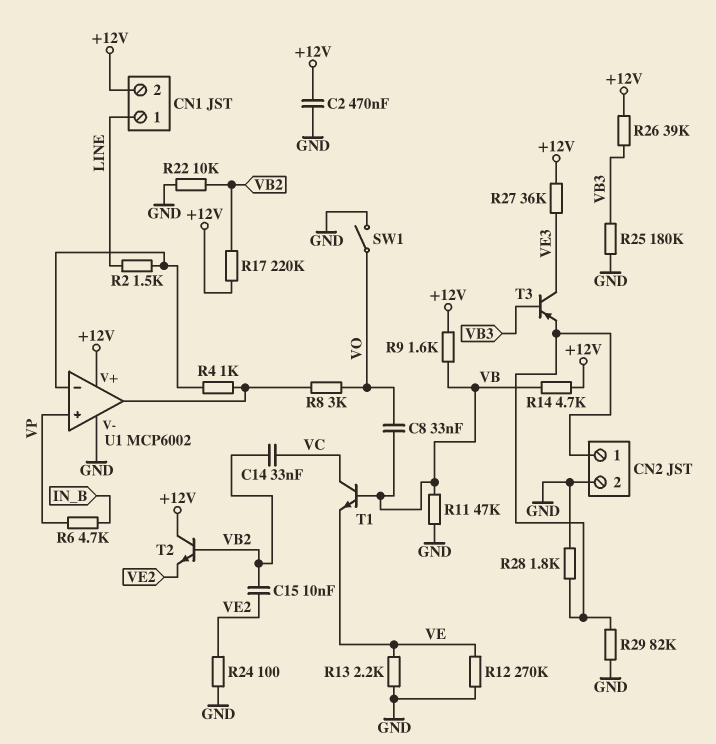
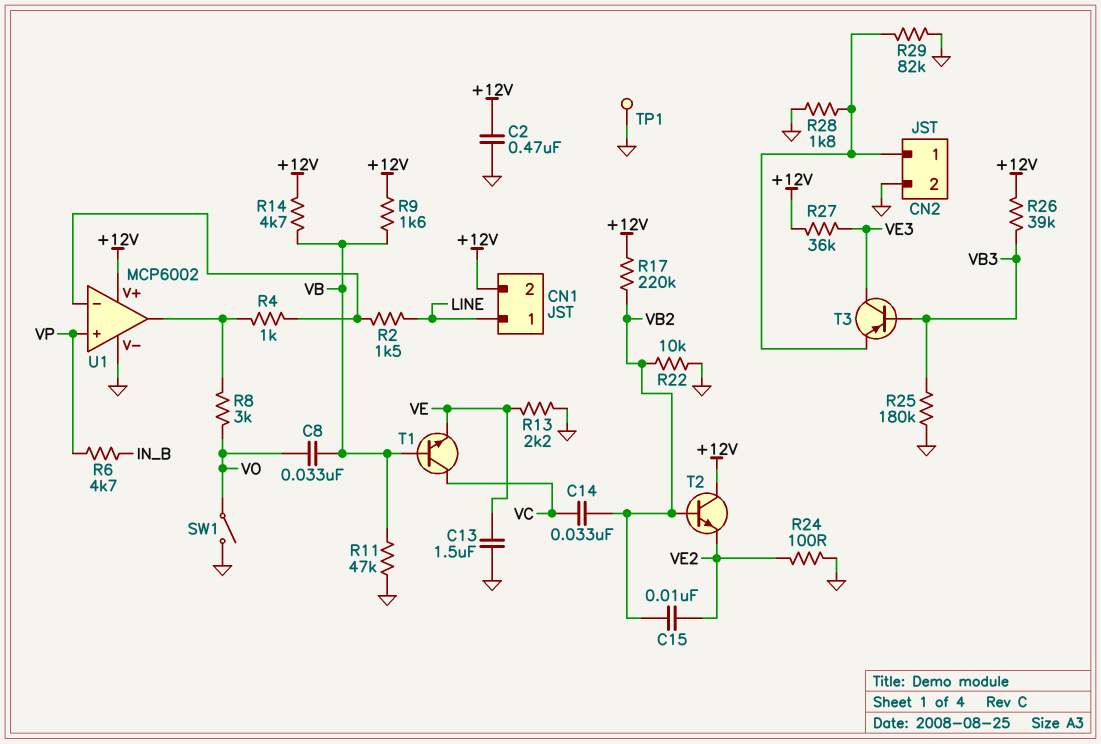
C13: none -> 1.5uF (GND, VE)
R12: 270k (GND, VE) -> none
TP1: none -> test point (GND)

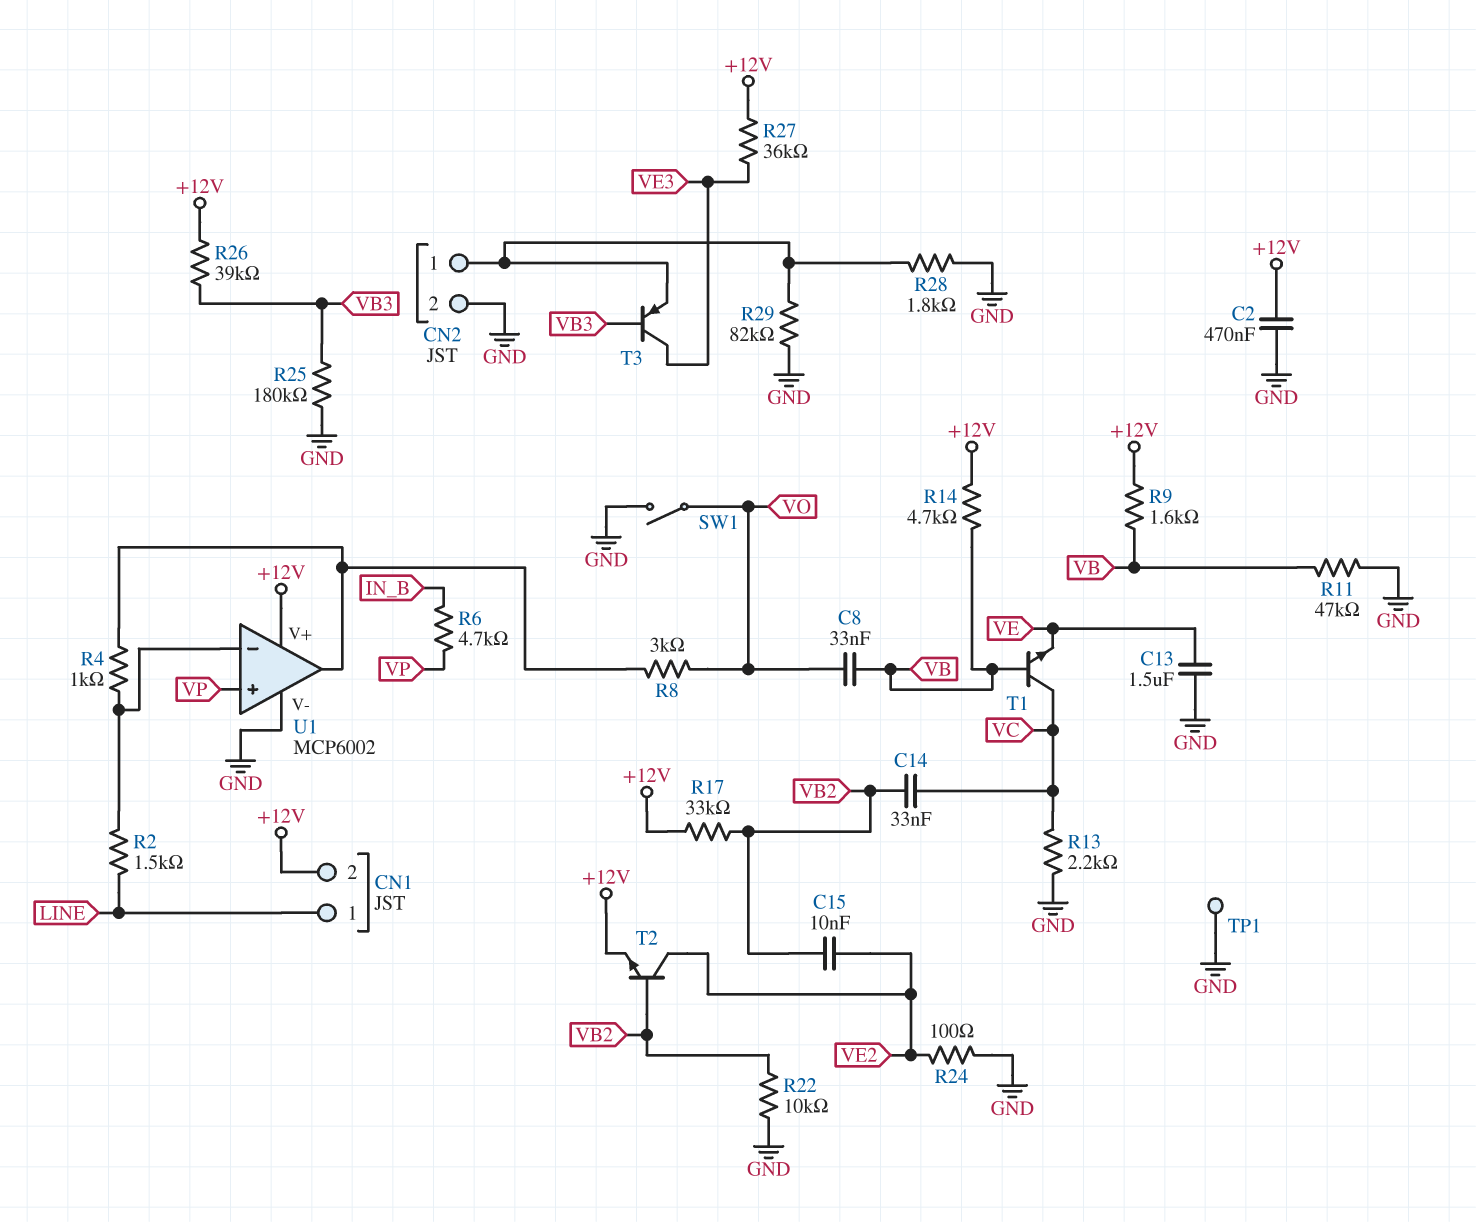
R13: 2.2k (GND, VE) -> 2.2k (GND, VC)
R17: 220k (+12V, VB2) -> 33k (+12V, VB2)
T2: NPN (B VB2, C +12V, E VE2) -> NPN (B VB2, C VE2, E +12V)

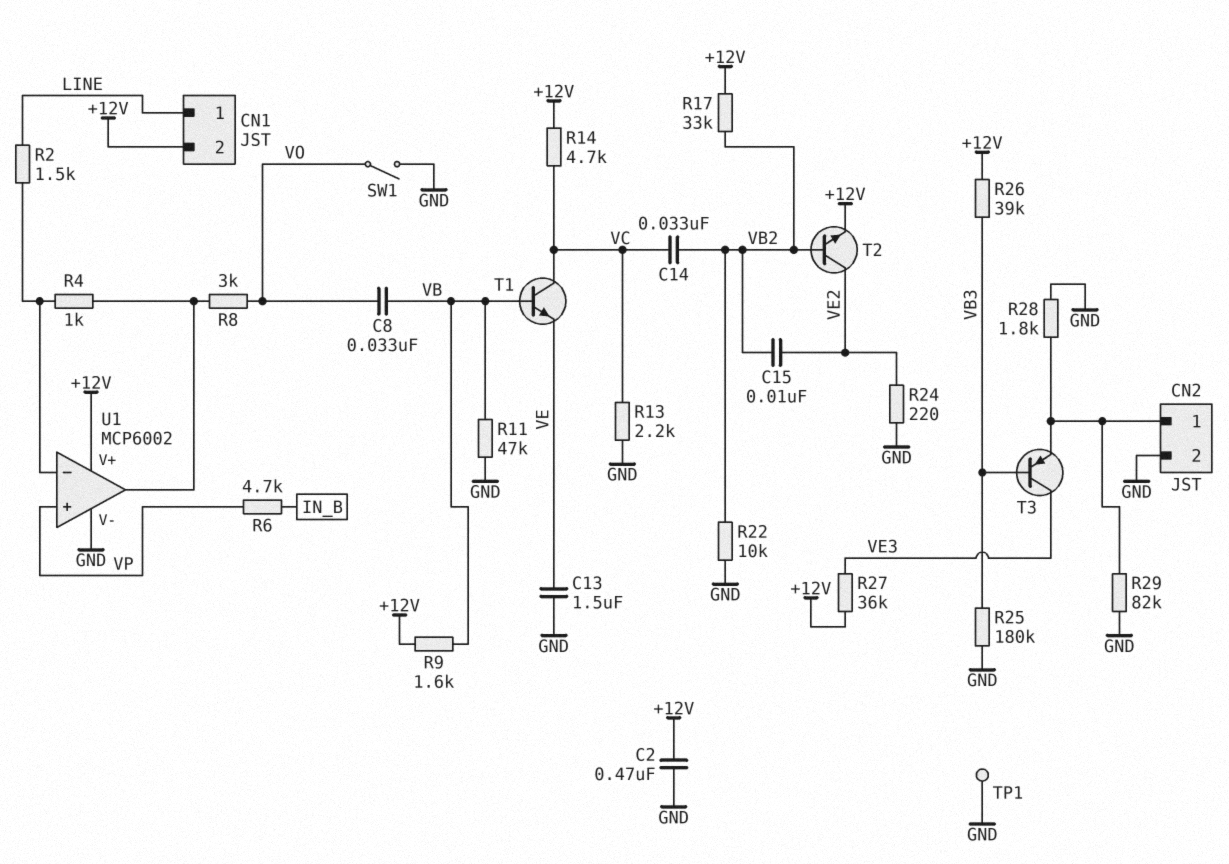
R14: 4.7k (+12V, VB) -> 4.7k (+12V, VC)
R24: 100 (GND, VE2) -> 220 (GND, VE2)

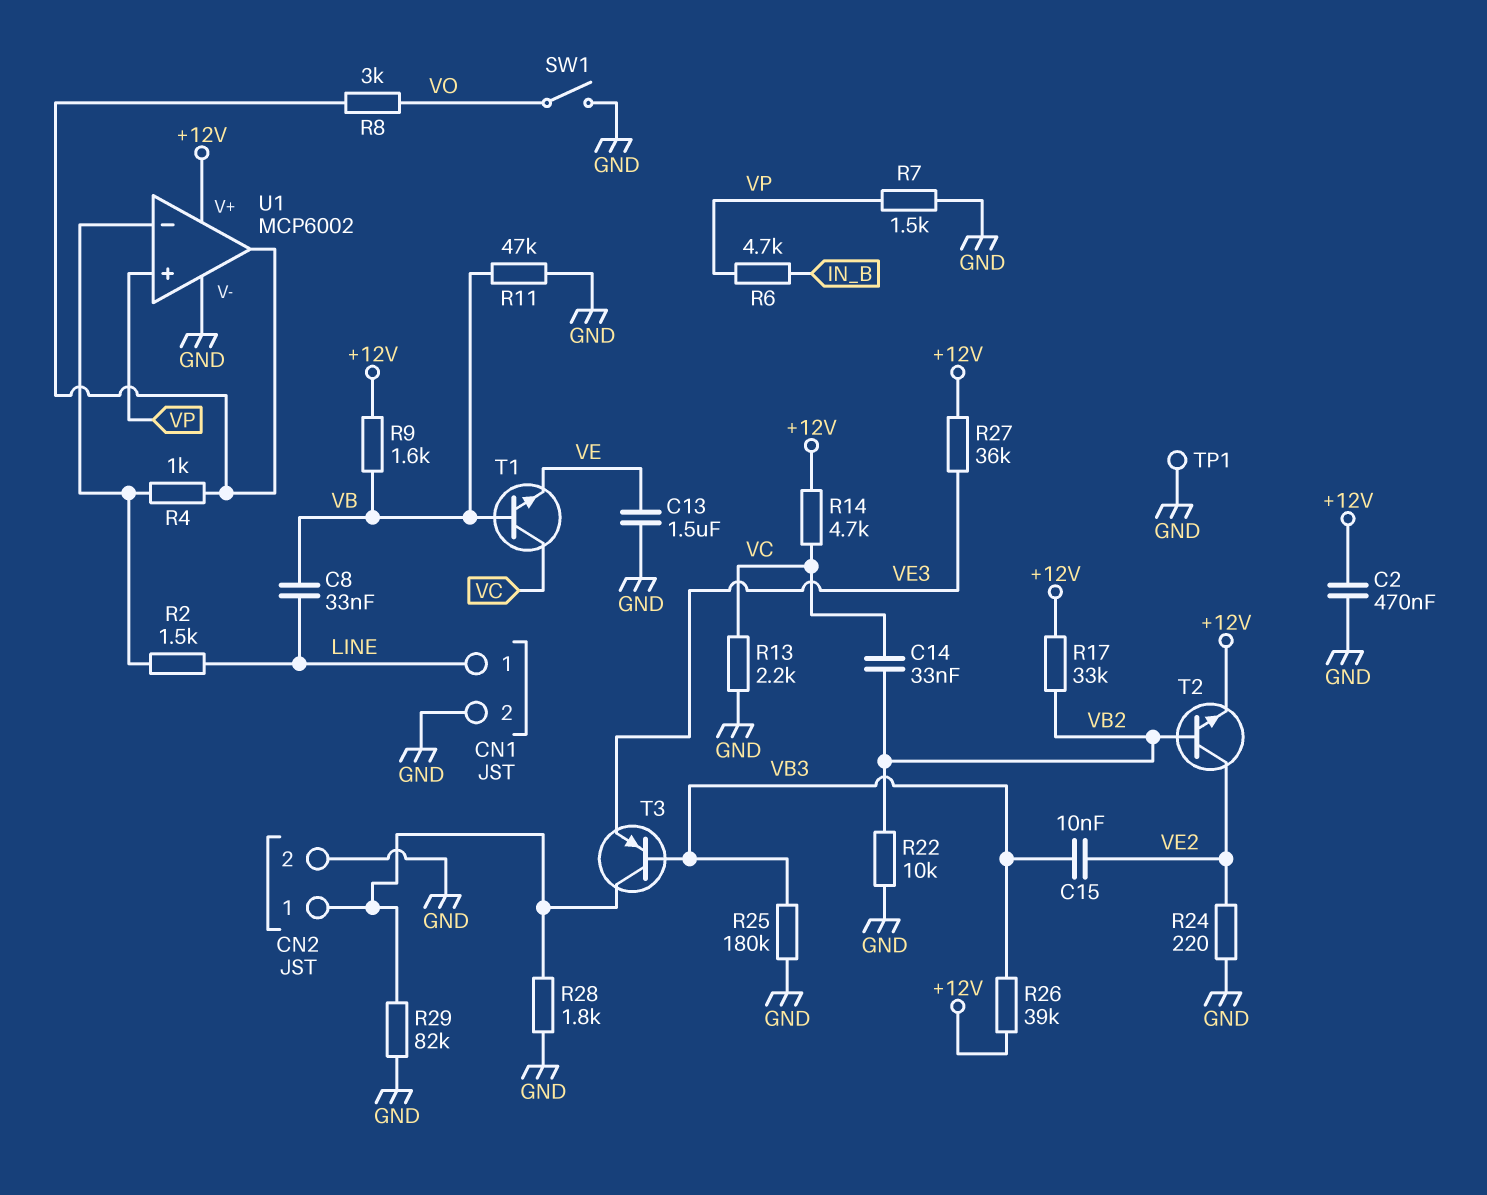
C8: 33nF (VB, VO) -> 33nF (LINE, VB)
C15: 10nF (VB2, VE2) -> 10nF (VB3, VE2)
CN1 pin 2: +12V -> GND
R7: none -> 1.5k (GND, VP)
T3: PNP (B VB3, C VE3, E CN2/1) -> PNP (B VB3, C CN2/1, E VE3)

